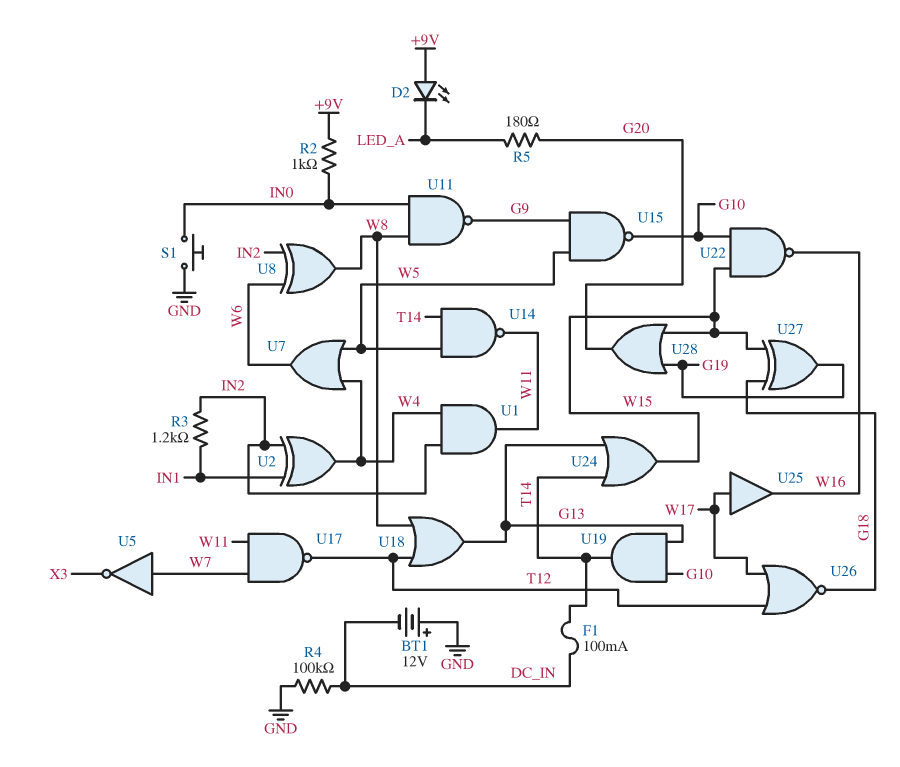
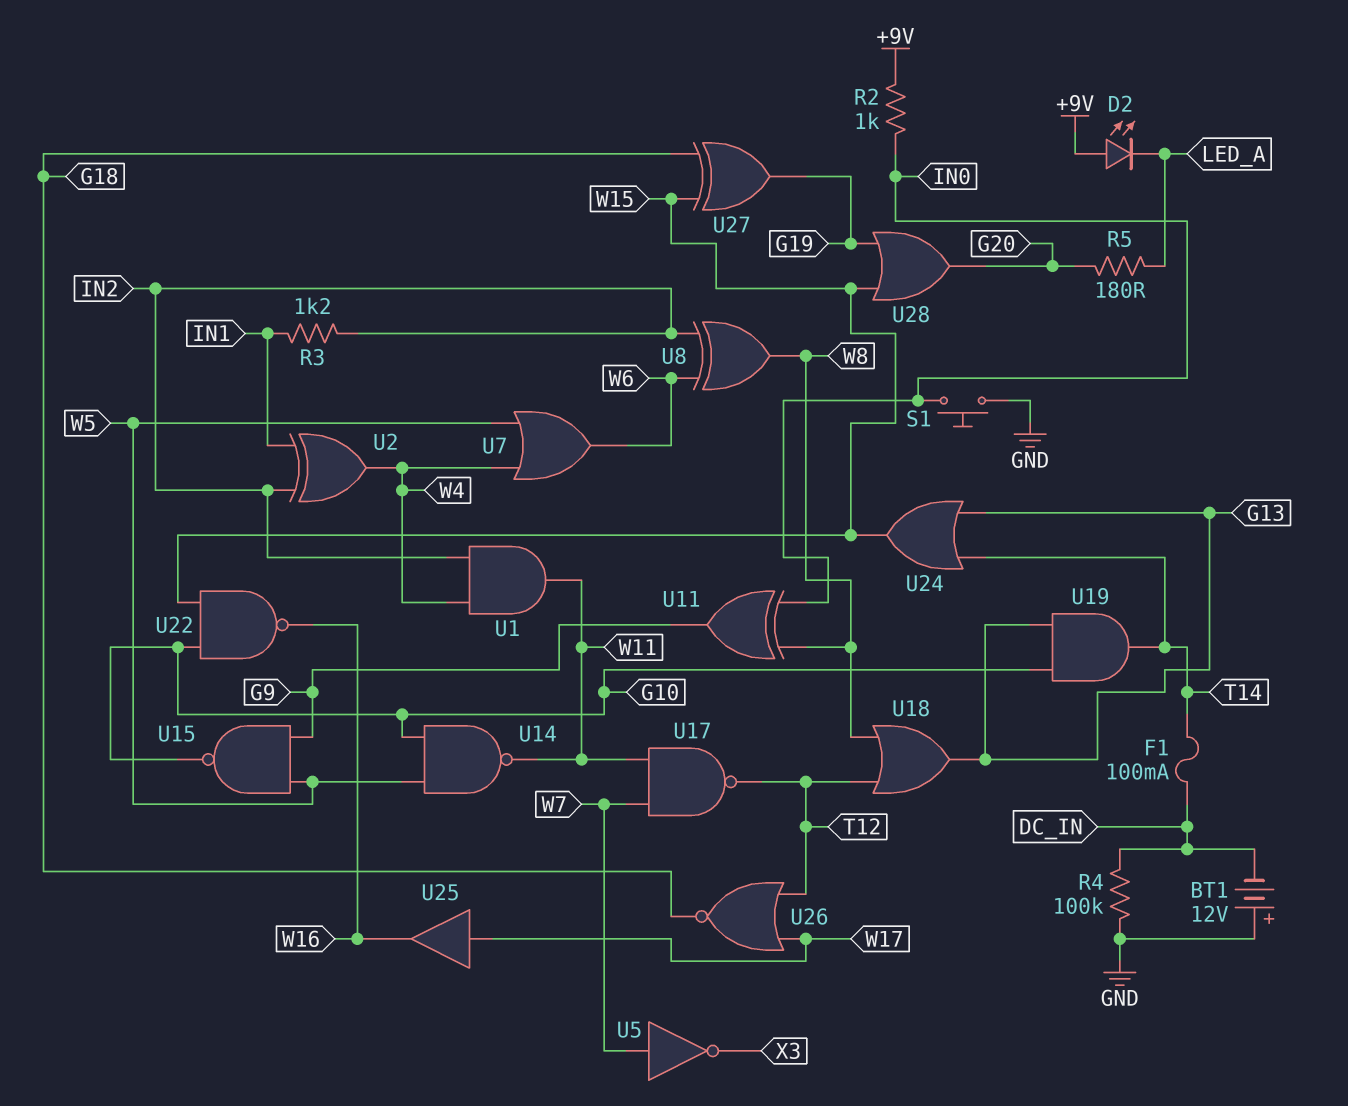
U11: NAND (in IN0, in W8, out G9) -> XOR (in IN0, in W8, out G9)
U14: NAND (in T14, in W5, out W11) -> NAND (in G10, in W5, out W11)

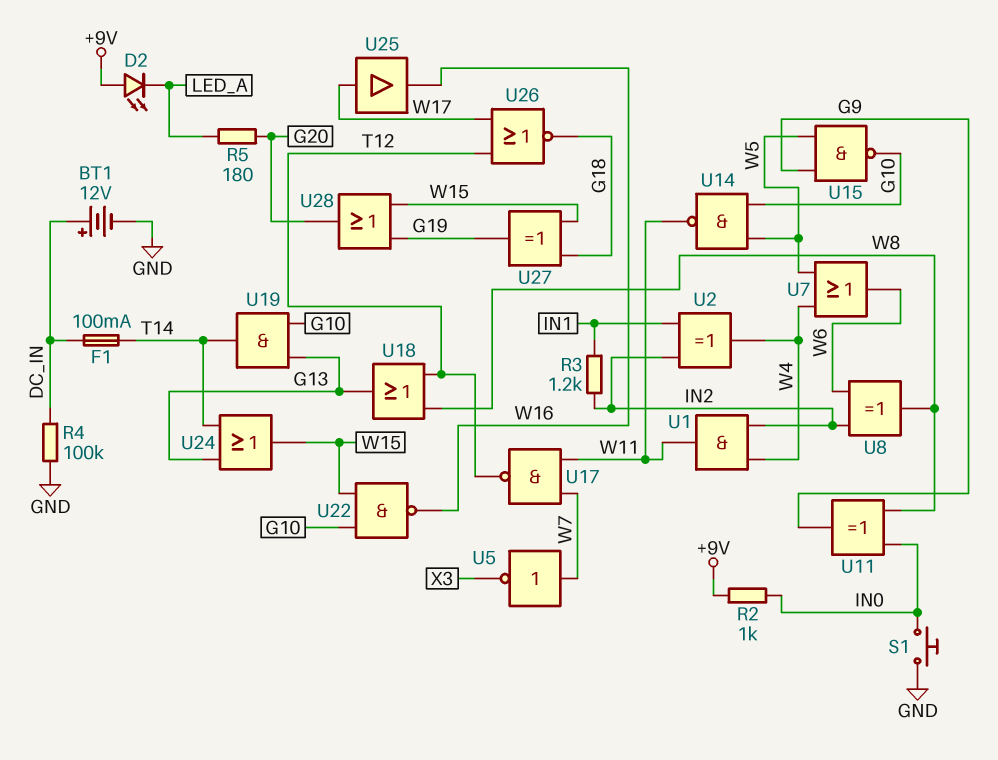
BT1: 12V (plus GND, minus DC_IN) -> 12V (plus DC_IN, minus GND)

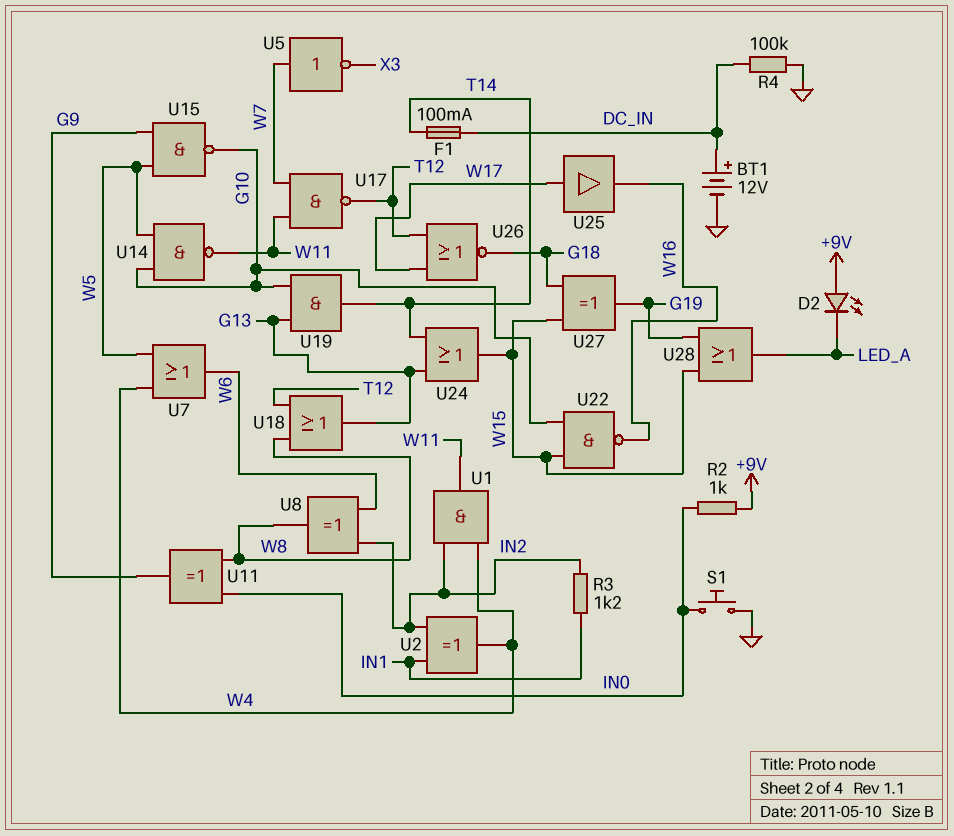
R5: 180 (G20, LED_A) -> none
U28: OR (in G19, in W15, out G20) -> OR (in G19, in W15, out LED_A)

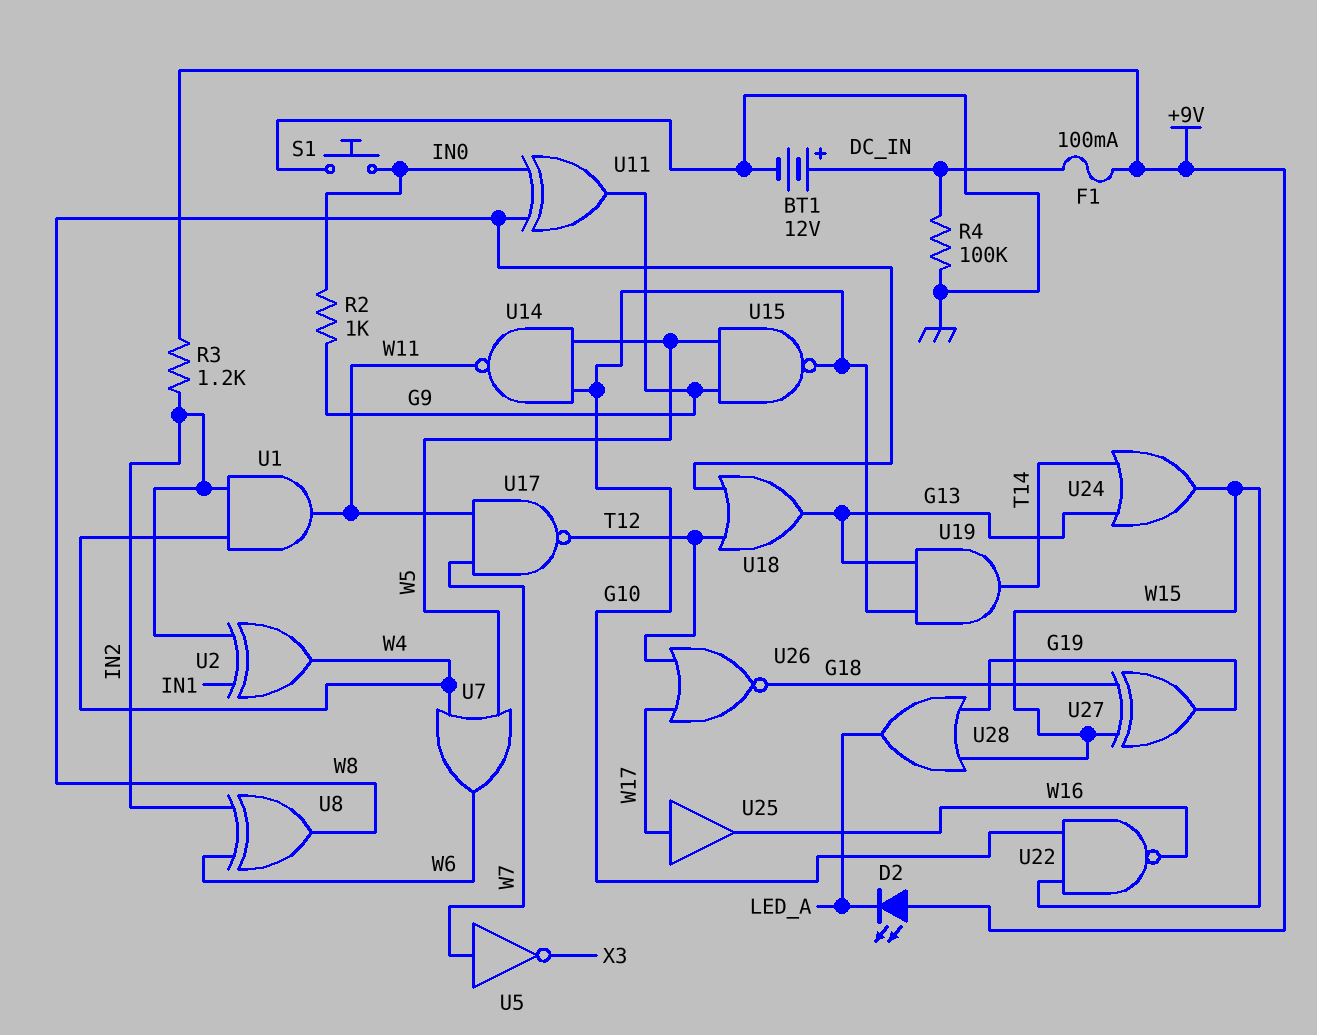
F1: 100mA (DC_IN, T14) -> 100mA (+9V, DC_IN)
R2: 1k (+9V, IN0) -> 1k (G9, IN0)
R3: 1.2k (IN1, IN2) -> 1.2k (+9V, IN2)

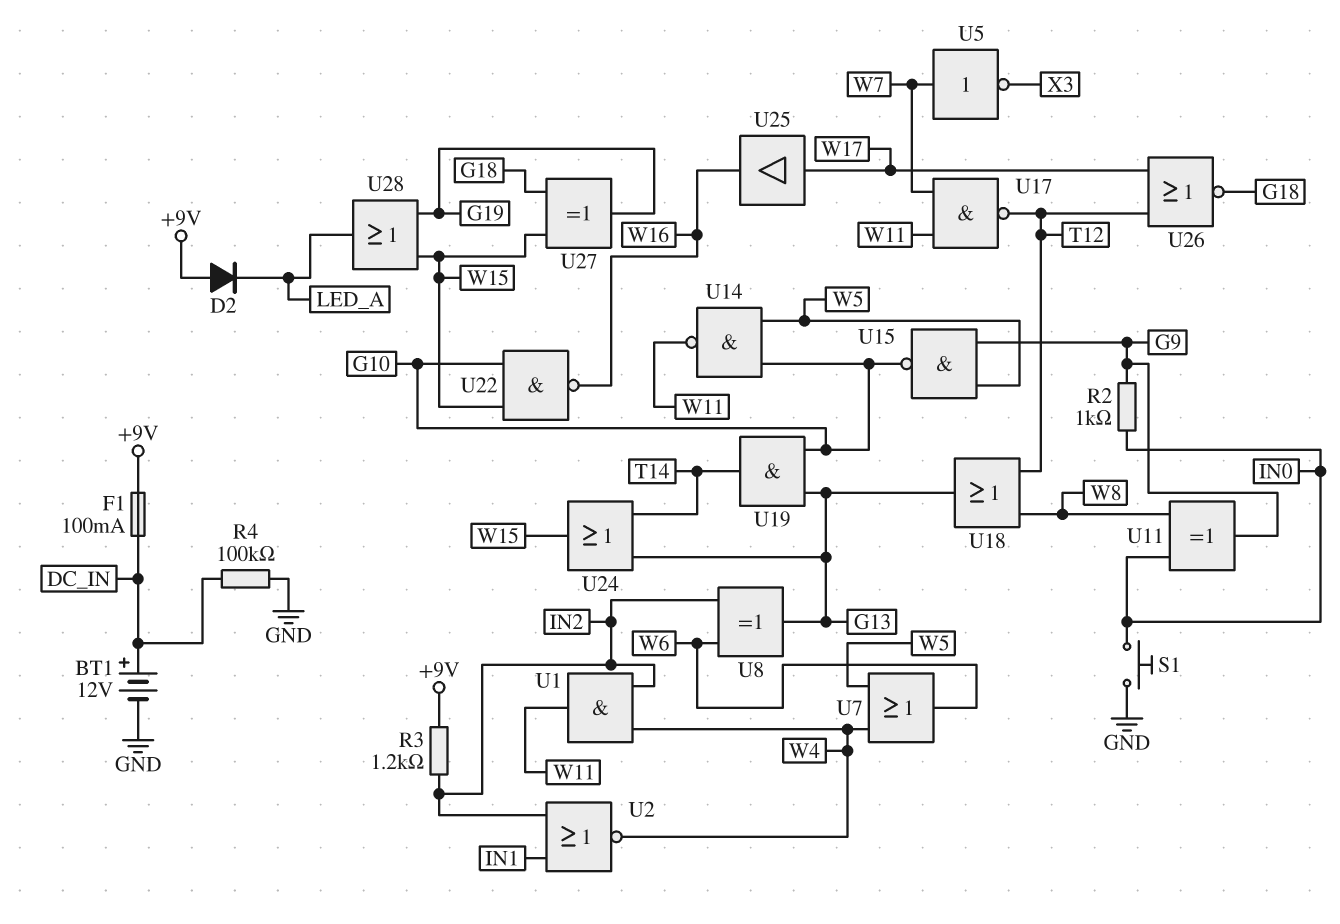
D2: LED (A +9V, K LED_A) -> diode (A +9V, K LED_A)
U2: XOR (in IN1, in IN2, out W4) -> NOR (in IN1, in IN2, out W4)
U8: XOR (in IN2, in W6, out W8) -> XOR (in IN2, in W6, out G13)

